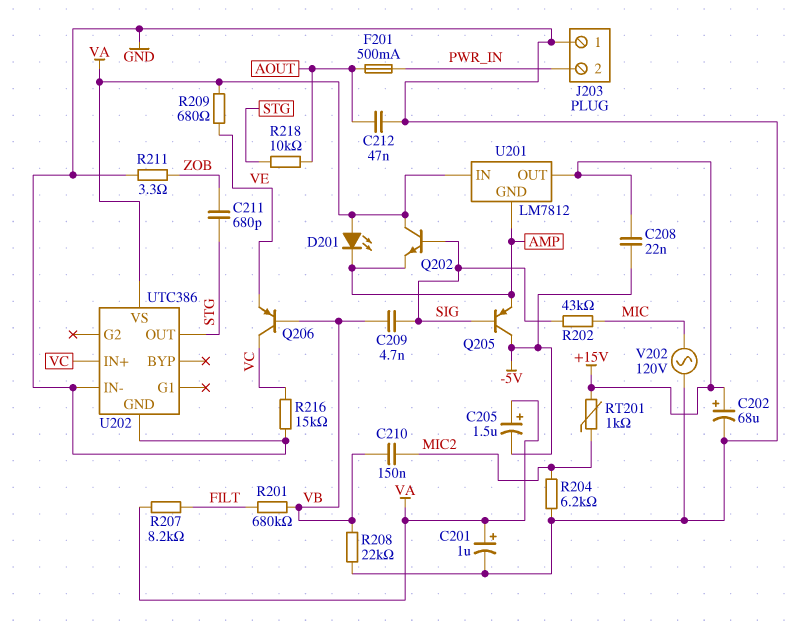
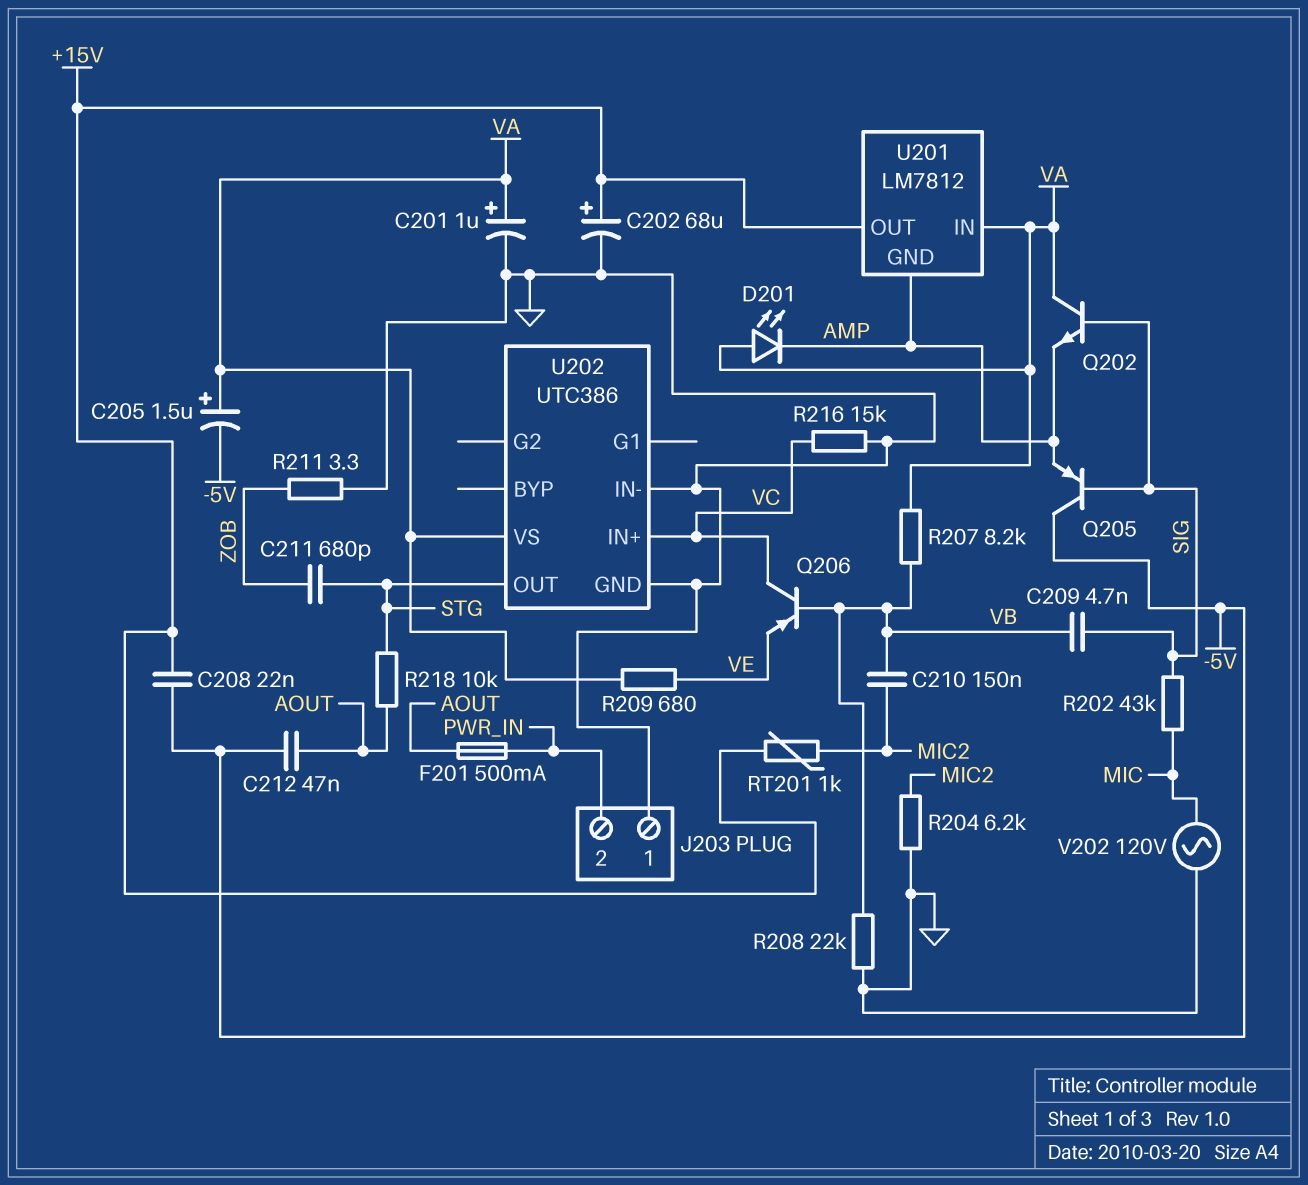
C212: 47nF (AOUT, GND) -> 47nF (-5V, AOUT)
R201: 680k (FILT, VB) -> none
R207: 8.2k (FILT, VA) -> 8.2k (VA, VB)

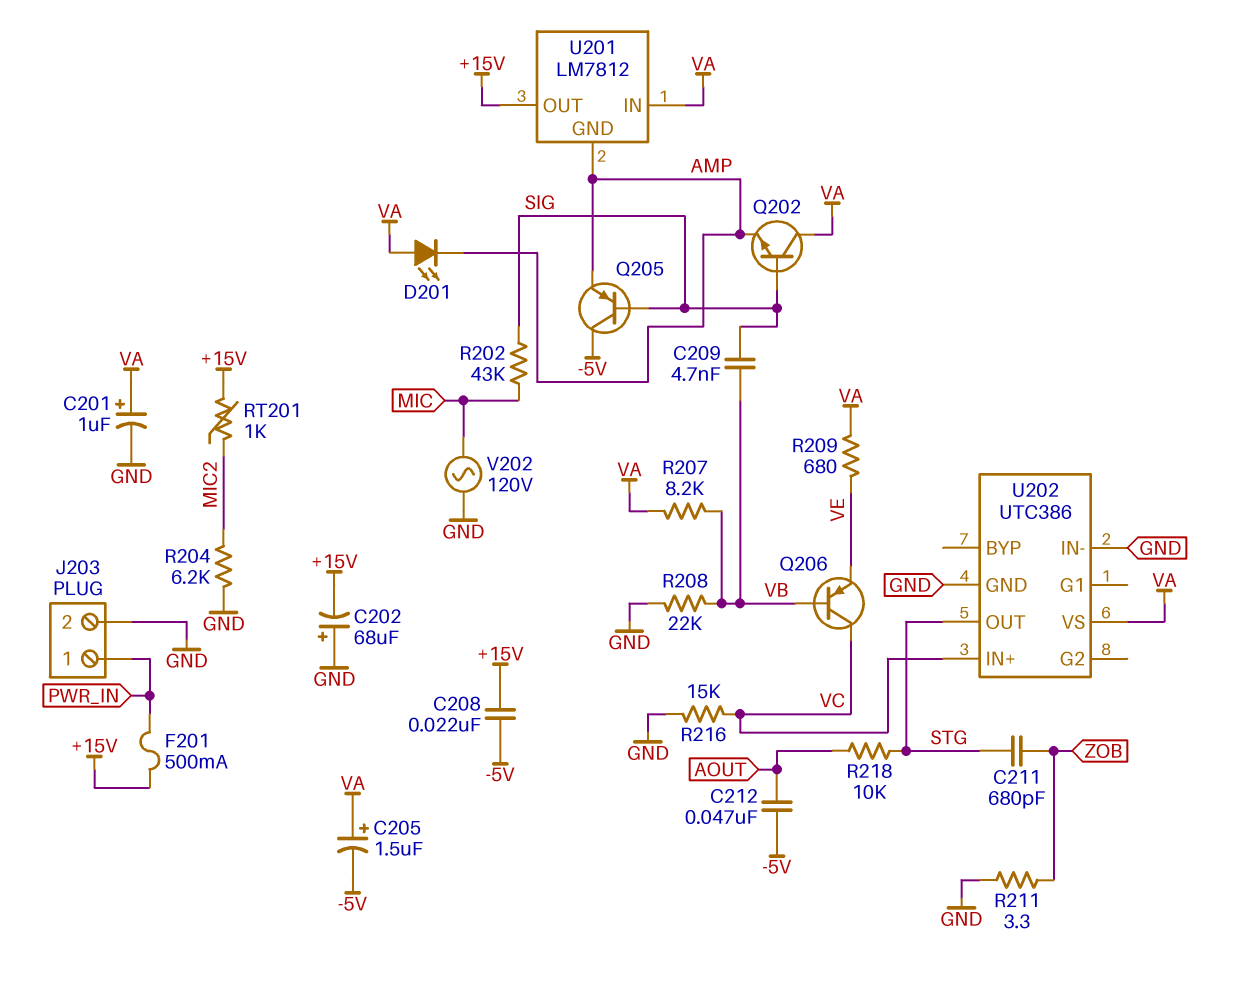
C202: 68uF (plus +15V, minus GND) -> 68uF (plus GND, minus +15V)
C210: 150nF (MIC2, VB) -> none
F201: 500mA (AOUT, PWR_IN) -> 500mA (+15V, PWR_IN)
J203 pin 1: GND -> PWR_IN
J203 pin 2: PWR_IN -> GND

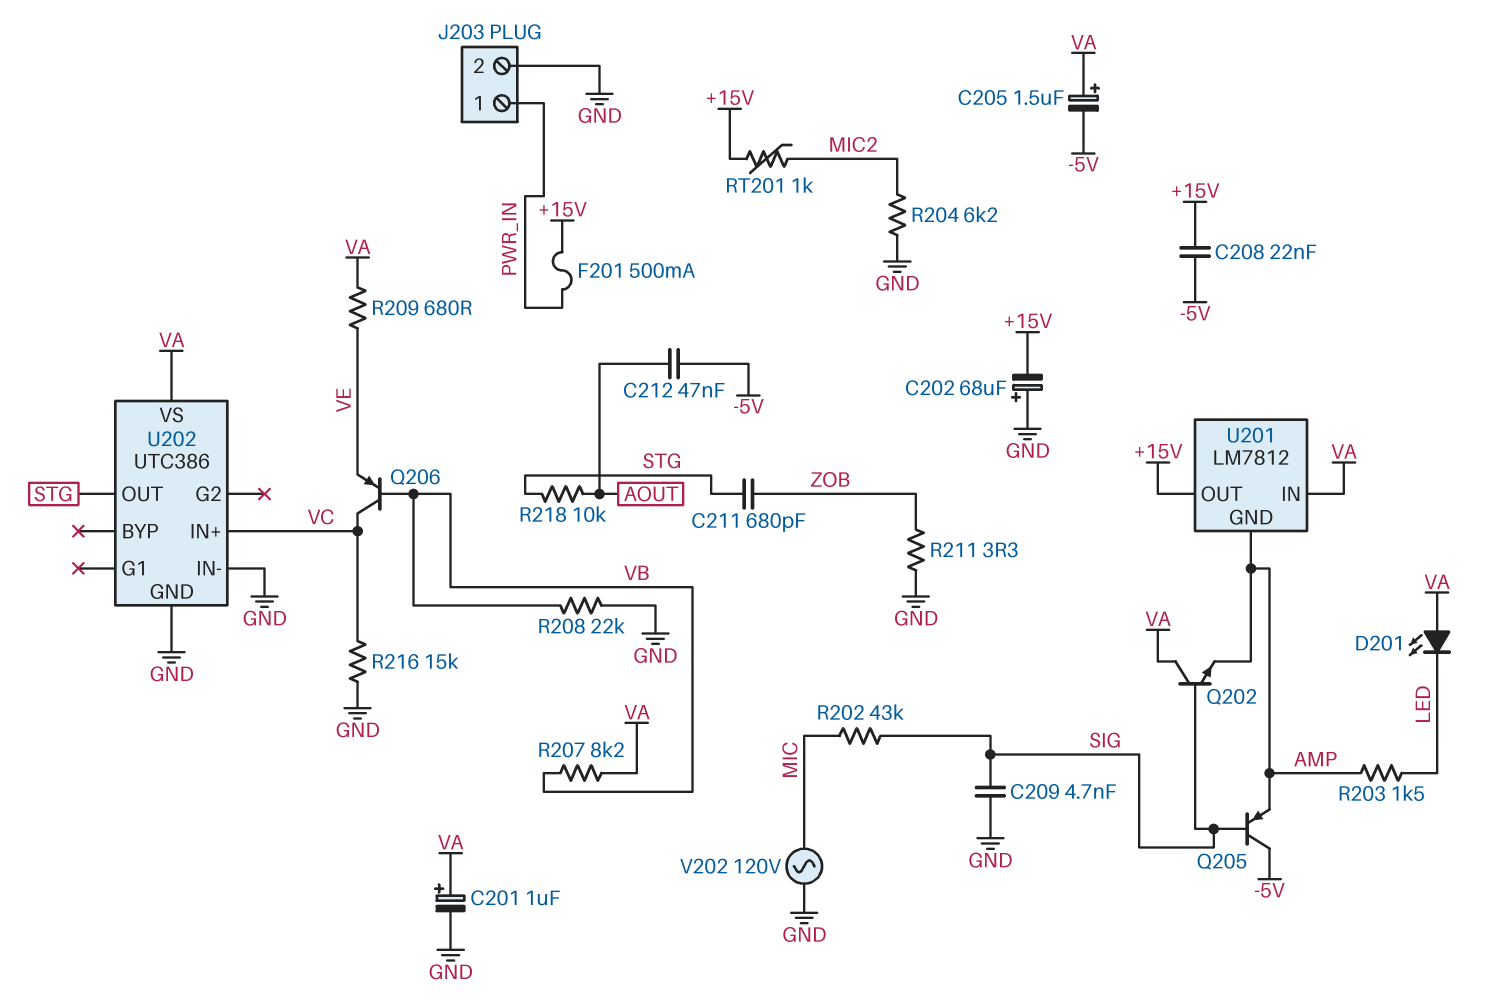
C209: 4.7nF (SIG, VB) -> 4.7nF (GND, SIG)
D201: LED (A VA, K AMP) -> LED (A VA, K LED)
R203: none -> 1.5k (AMP, LED)

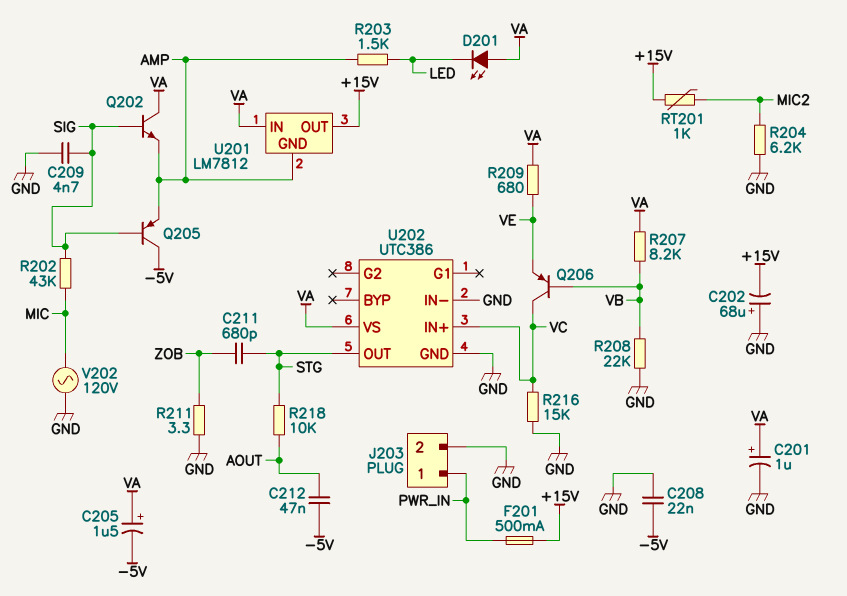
C208: 22nF (+15V, -5V) -> 22nF (-5V, GND)

